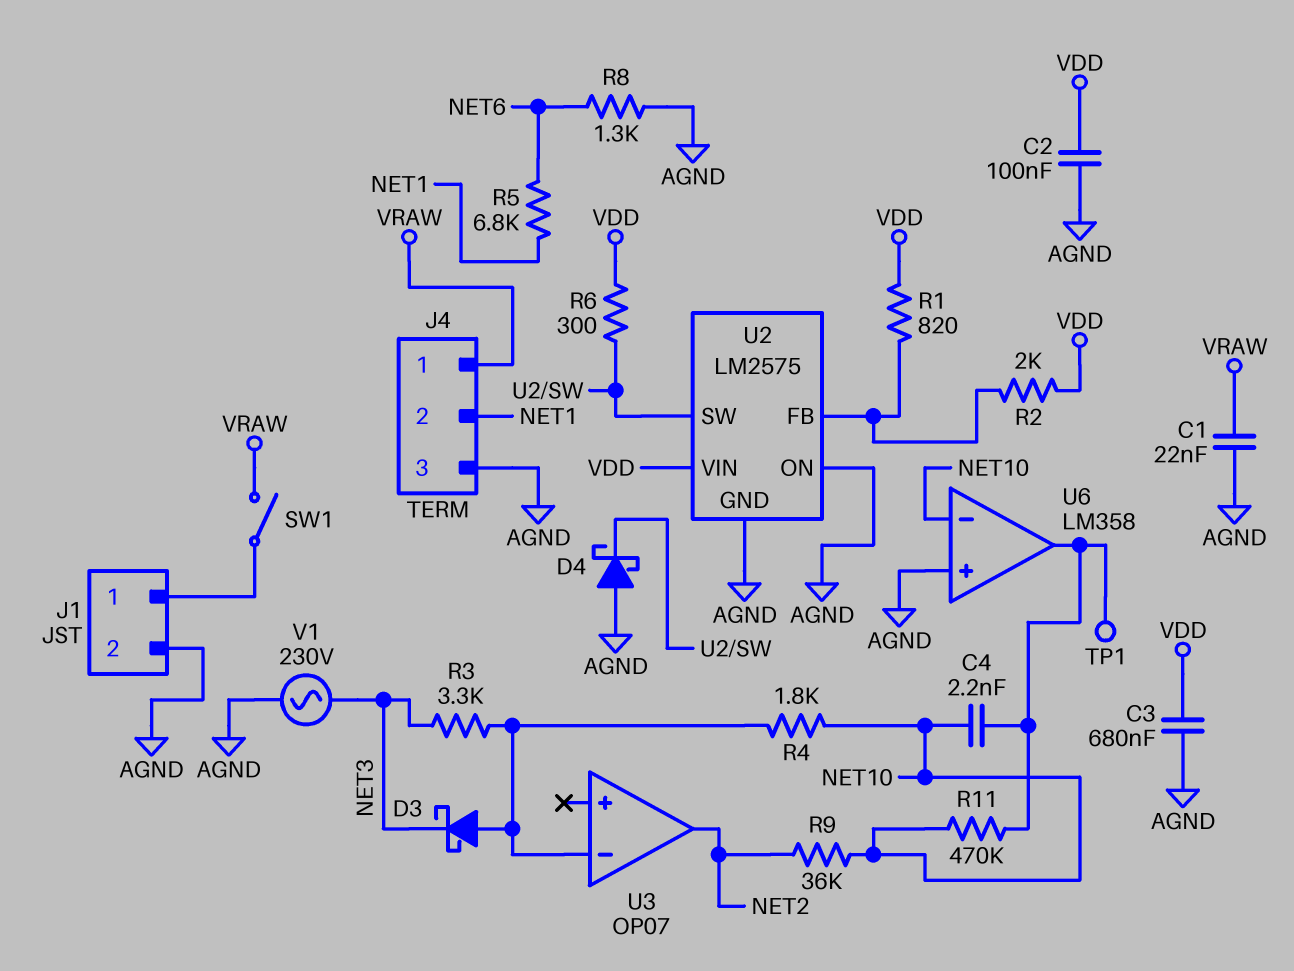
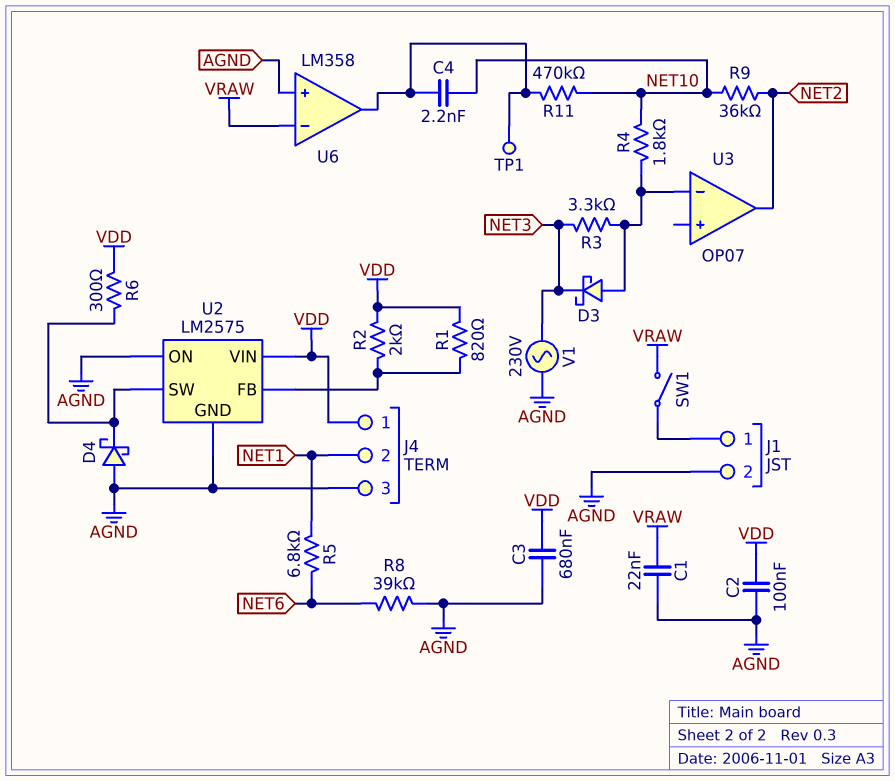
J4 pin 1: VRAW -> VDD
R8: 1.3k (AGND, NET6) -> 39k (AGND, NET6)
U6 pin in-: NET10 -> VRAW

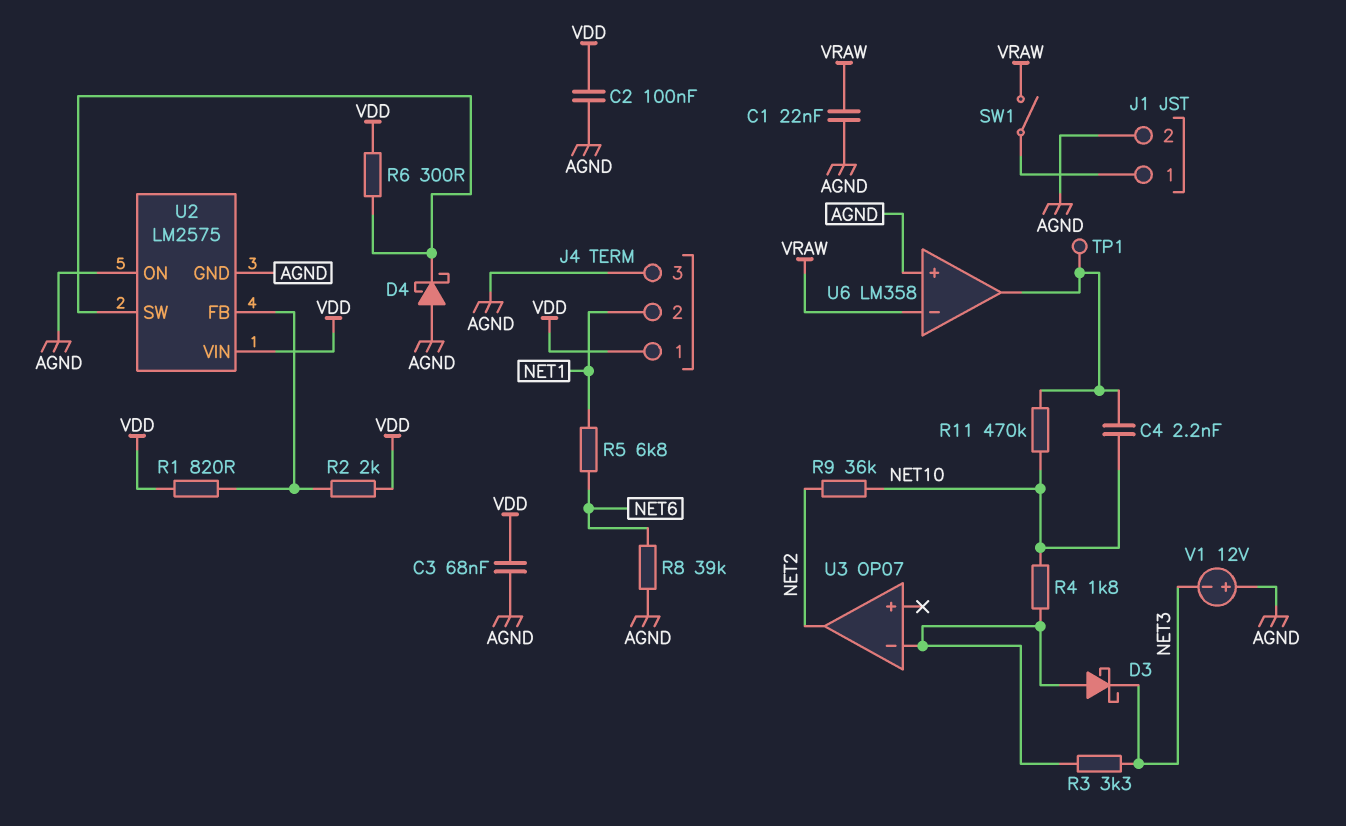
C3: 680nF (AGND, VDD) -> 68nF (AGND, VDD)
V1: AC 230V (AGND, NET3) -> 12V (plus AGND, minus NET3)

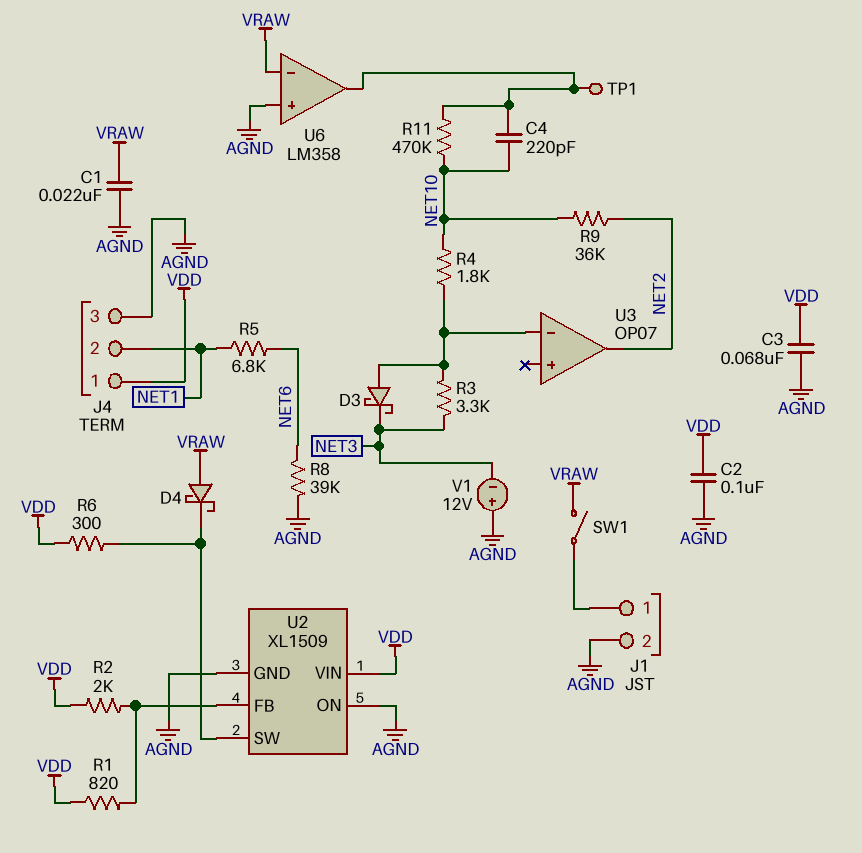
C4: 2.2nF (NET10, U6/out) -> 220pF (NET10, U6/out)
D4: schottky (A AGND, K U2/SW) -> schottky (A VRAW, K U2/SW)
U2: LM2575 -> XL1509

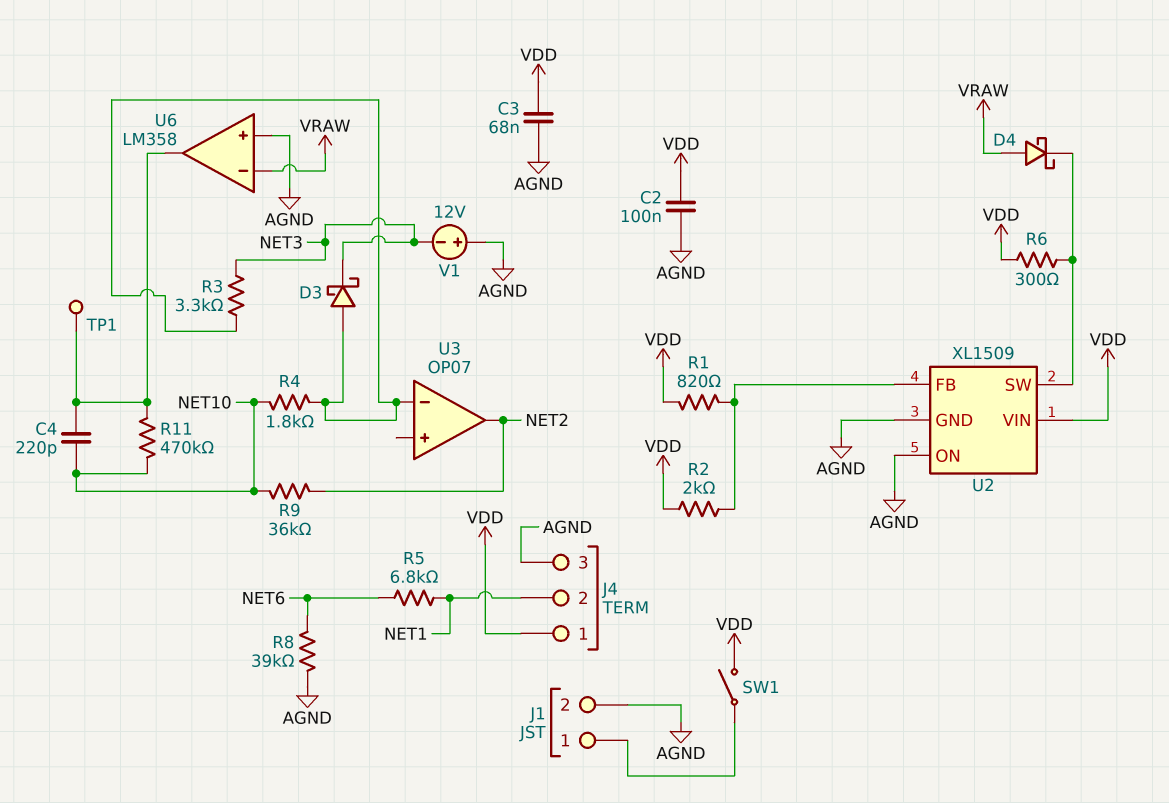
C1: 22nF (AGND, VRAW) -> none
SW1: switch (J1/1, VRAW) -> switch (J1/1, VDD)

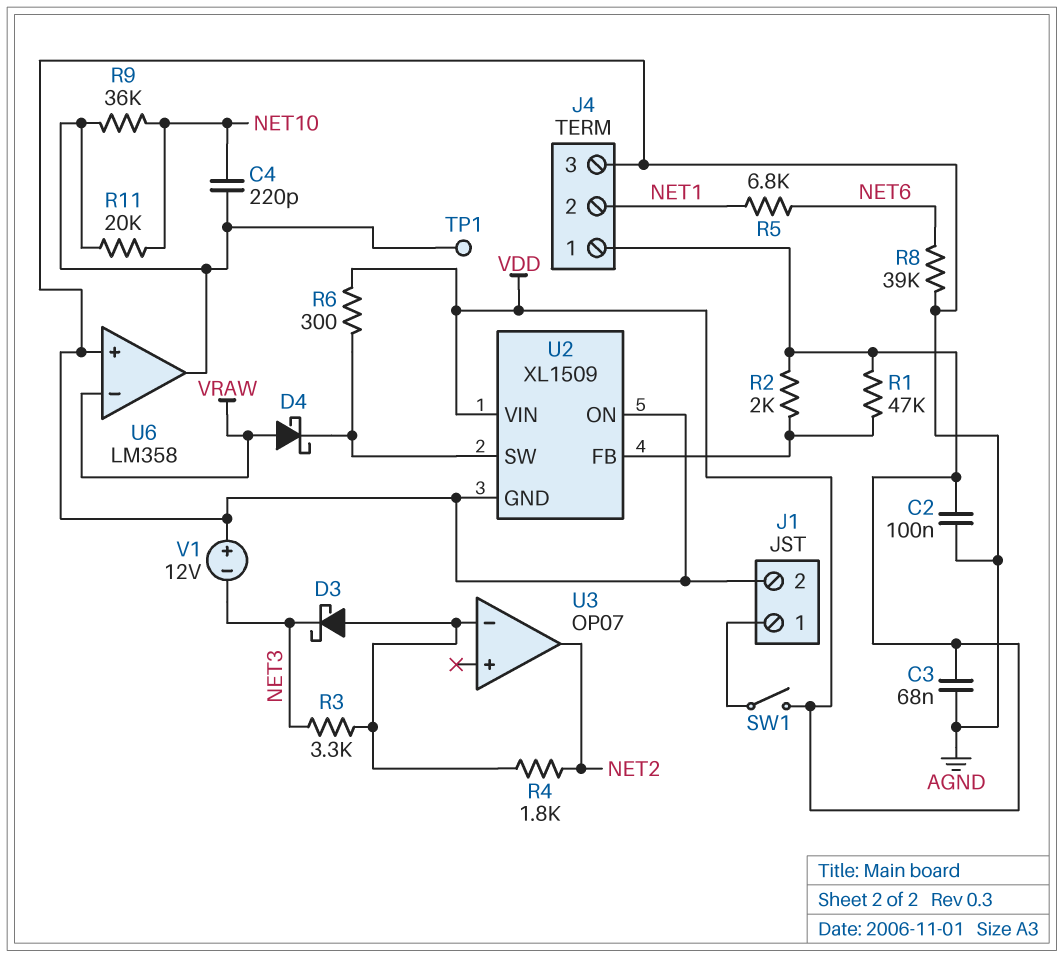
R1: 820 (U2/FB, VDD) -> 47k (U2/FB, VDD)
R4: 1.8k (NET10, U3/in-) -> 1.8k (NET2, U3/in-)
R9: 36k (NET2, NET10) -> 36k (NET10, U6/out)
R11: 470k (NET10, U6/out) -> 20k (NET10, U6/out)

